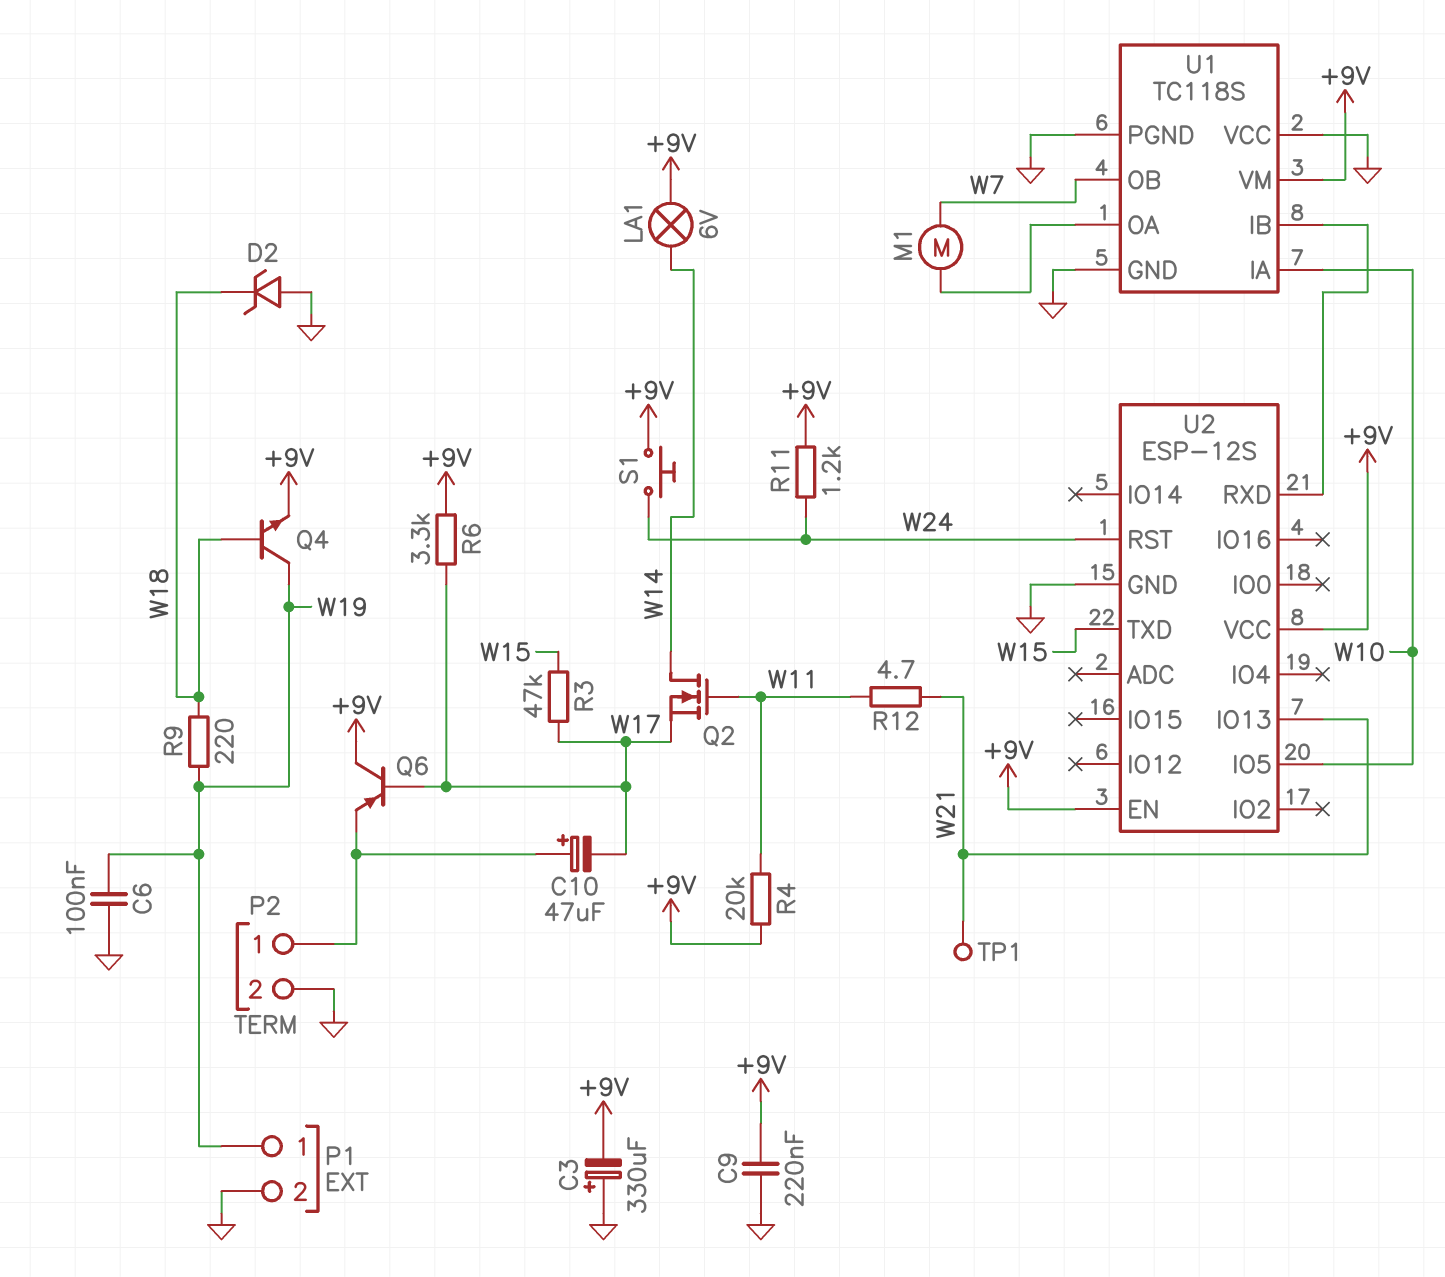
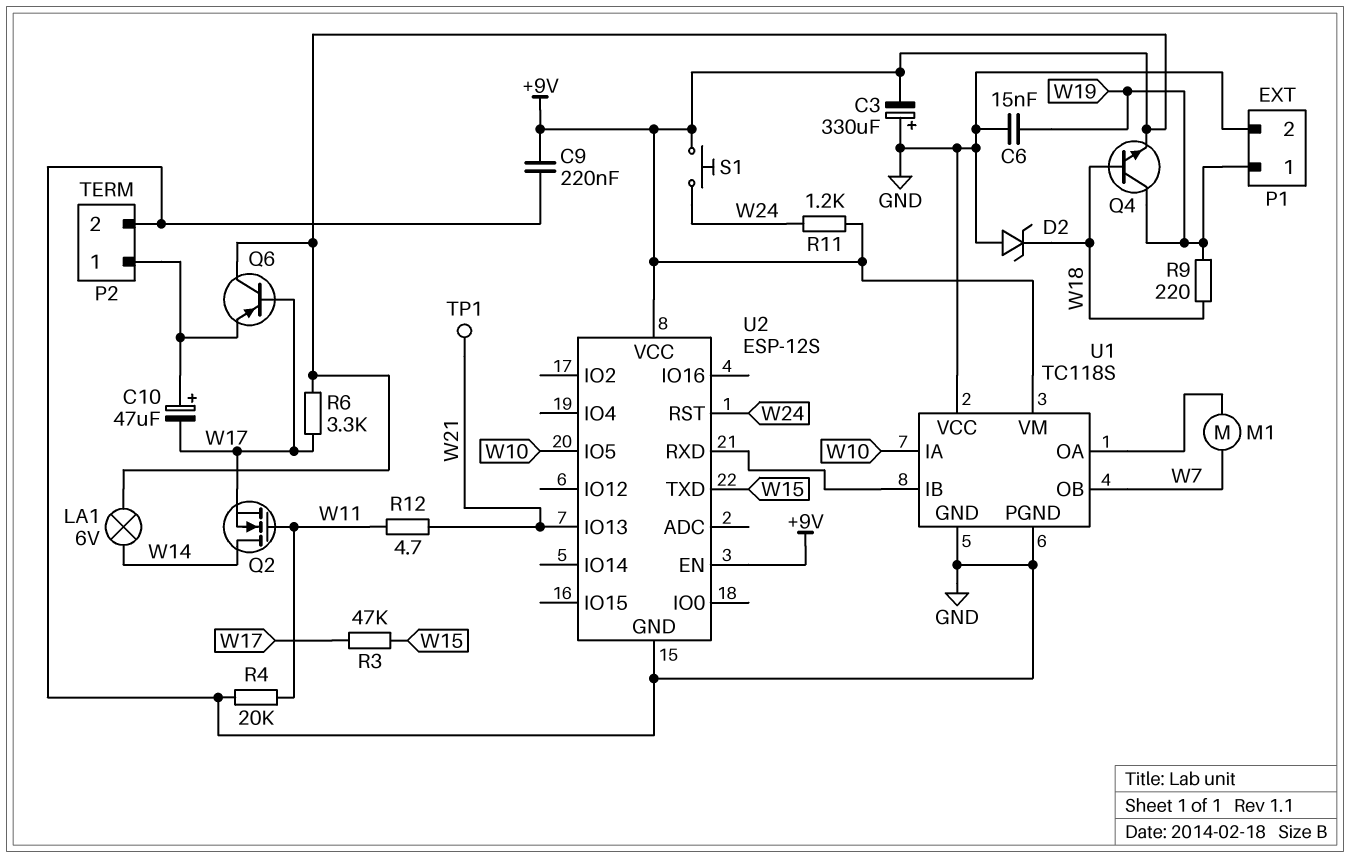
C6: 100nF (GND, W19) -> 15nF (GND, W19)
R4: 20k (+9V, W11) -> 20k (GND, W11)

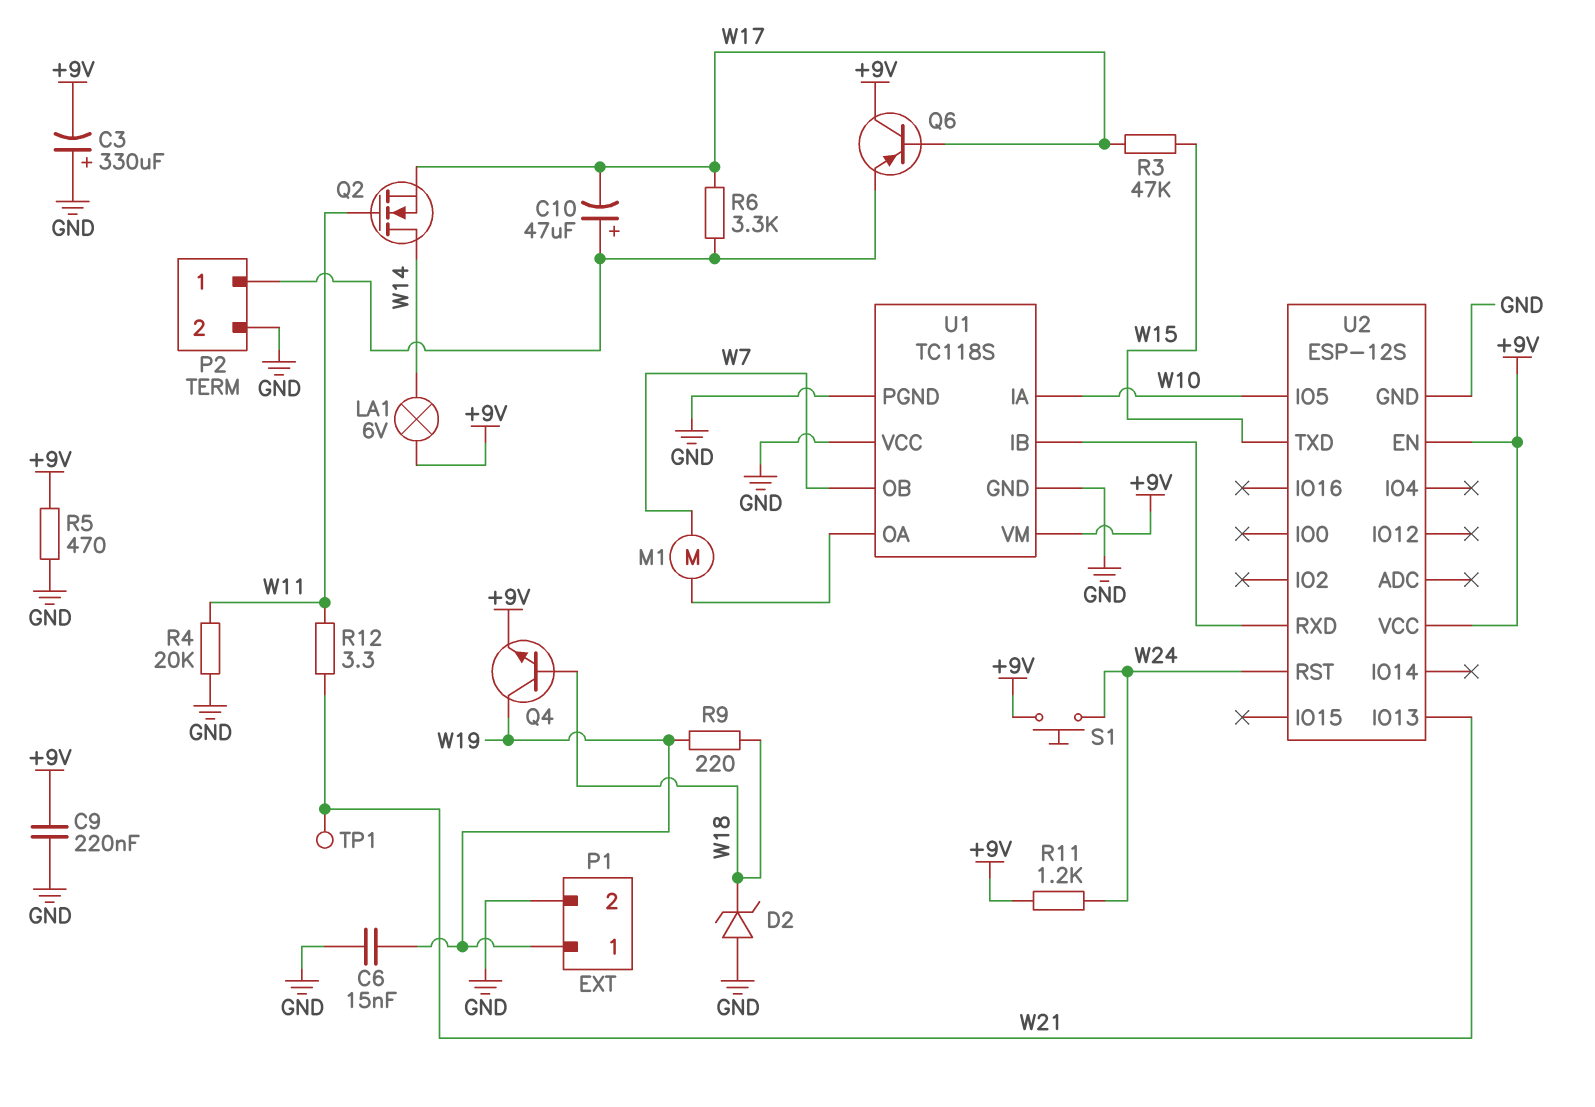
R5: none -> 470 (+9V, GND)
R6: 3.3k (+9V, W17) -> 3.3k (P2/1, W17)
R12: 4.7 (W11, W21) -> 3.3 (W11, W21)

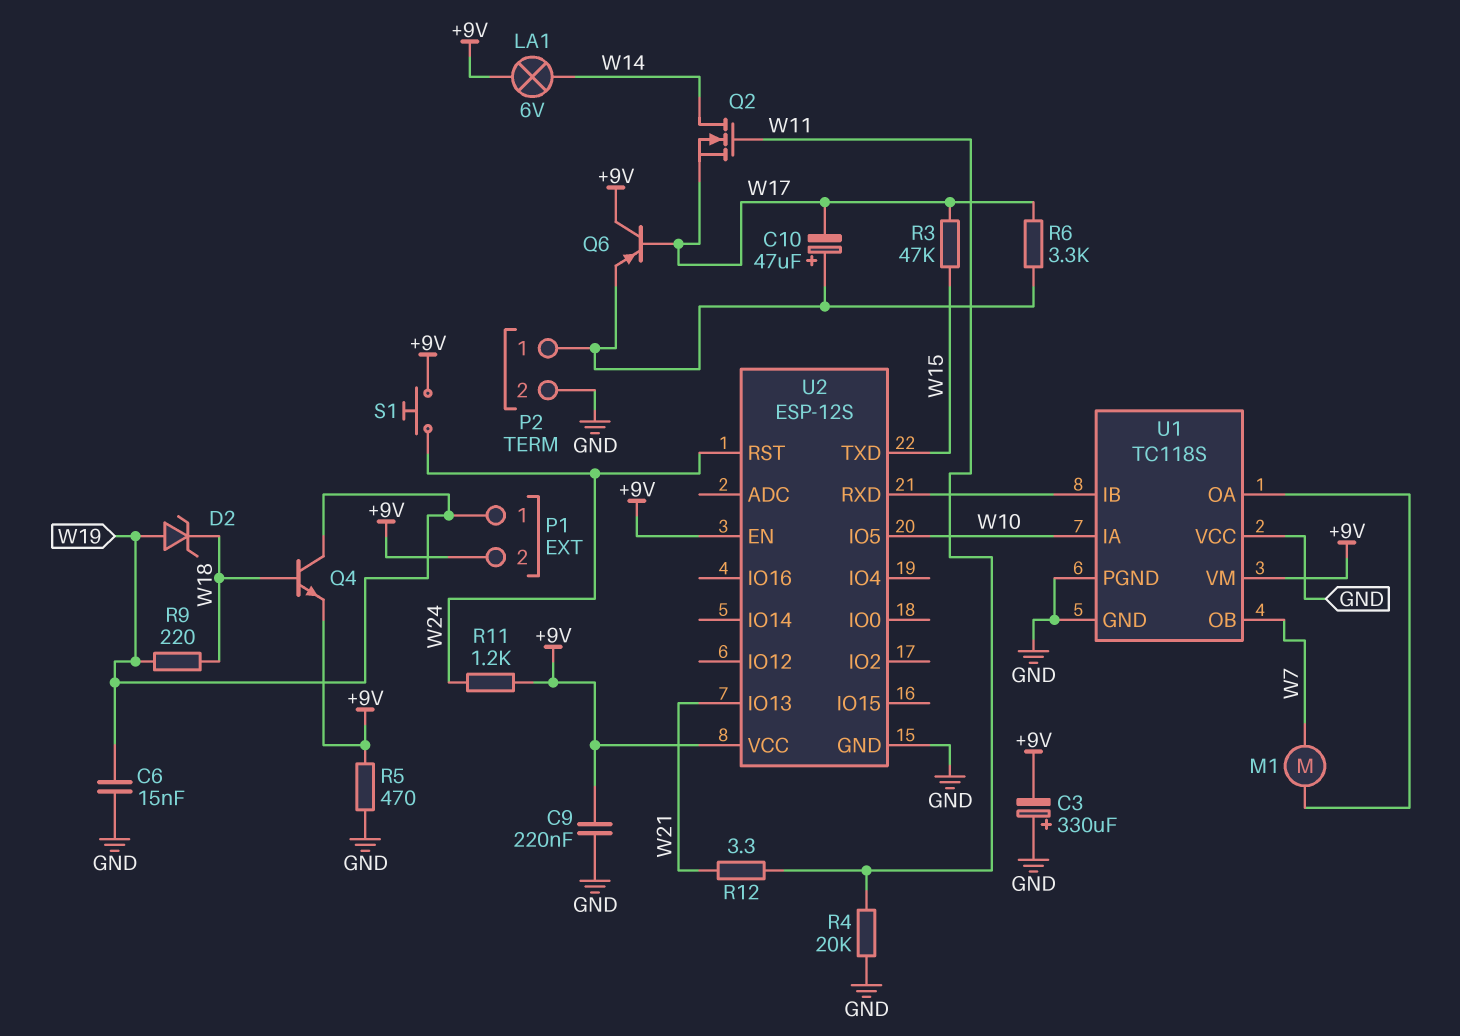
D2: zener (A GND, K W18) -> zener (A W19, K W18)
P1 pin 2: GND -> +9V
TP1: test point (W21) -> none

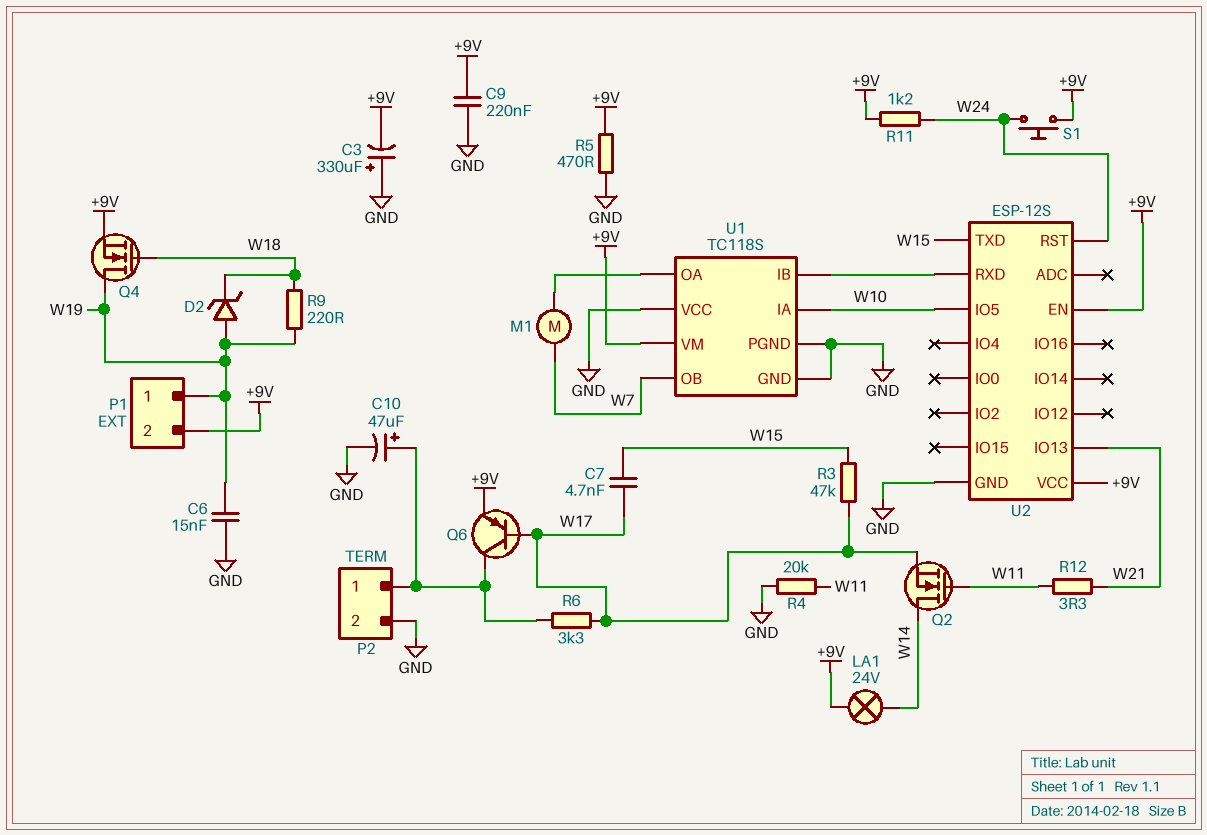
C7: none -> 4.7nF (W15, W17)
C10: 47uF (plus P2/1, minus W17) -> 47uF (plus P2/1, minus GND)
LA1: lamp 6V (+9V, W14) -> lamp 24V (+9V, W14)
Q4: NPN (B W18, C W19, E +9V) -> NMOS (G W18, D W19, S +9V)
Q6: PNP (B W17, C +9V, E P2/1) -> PNP (B W17, C P2/1, E +9V)

